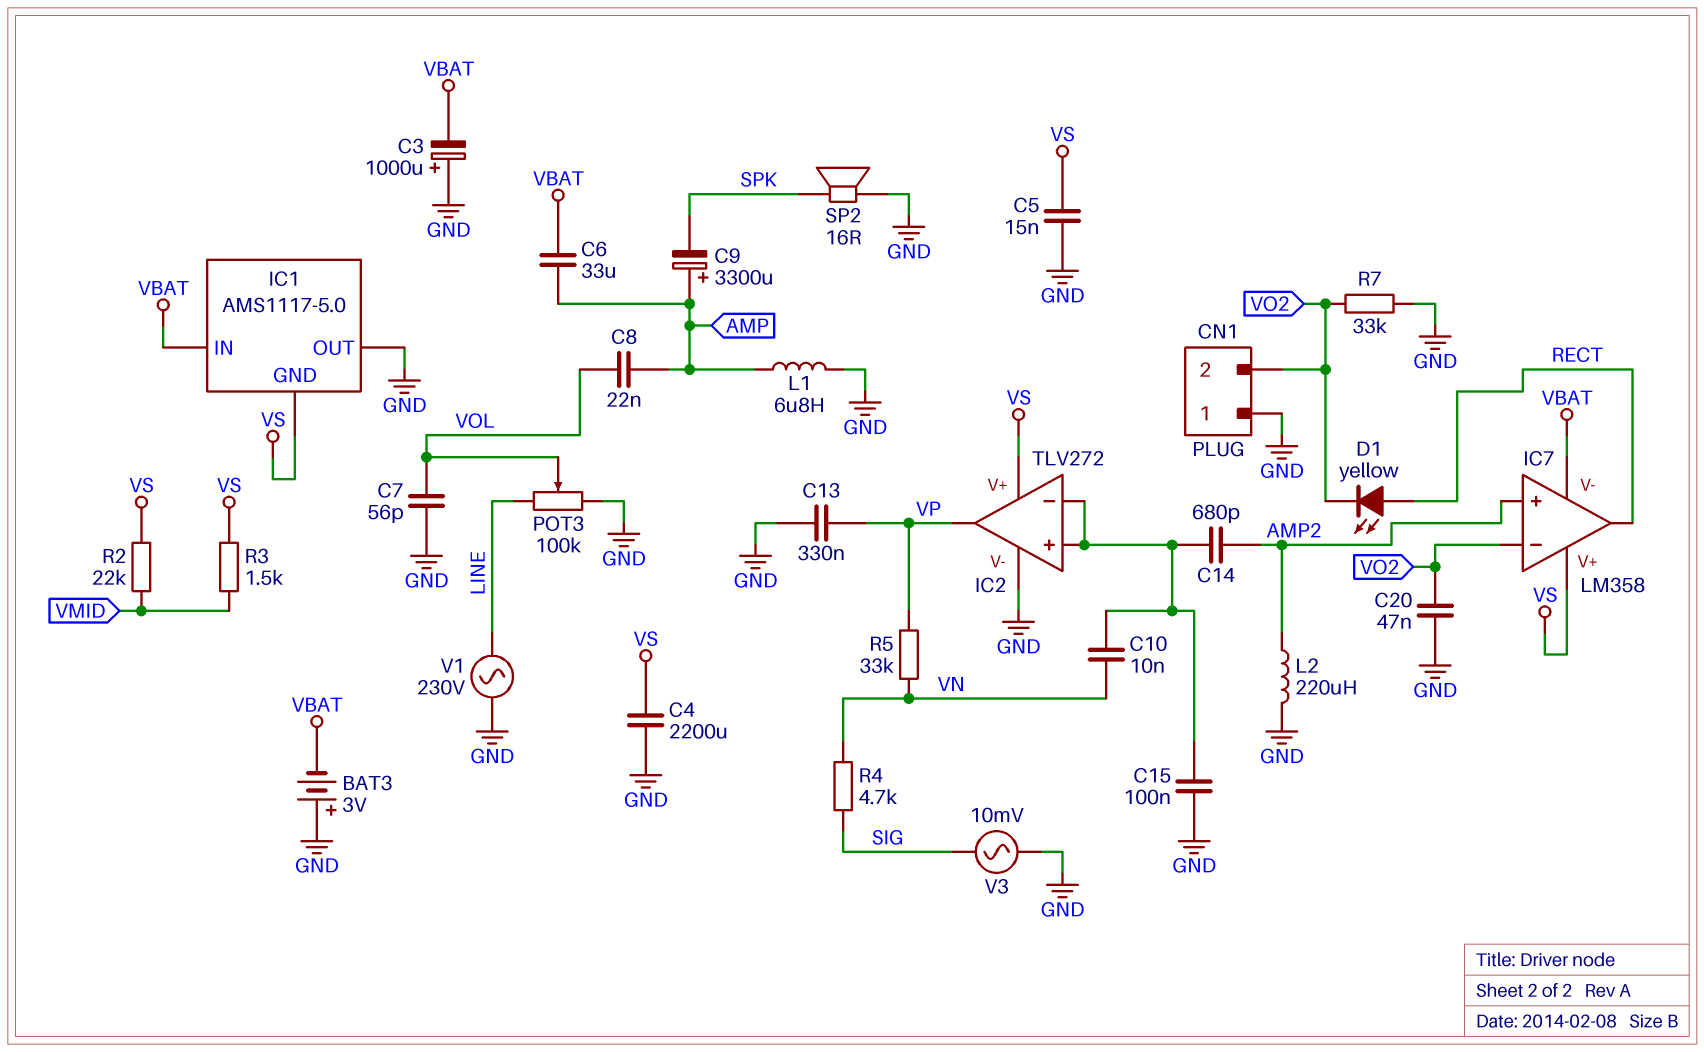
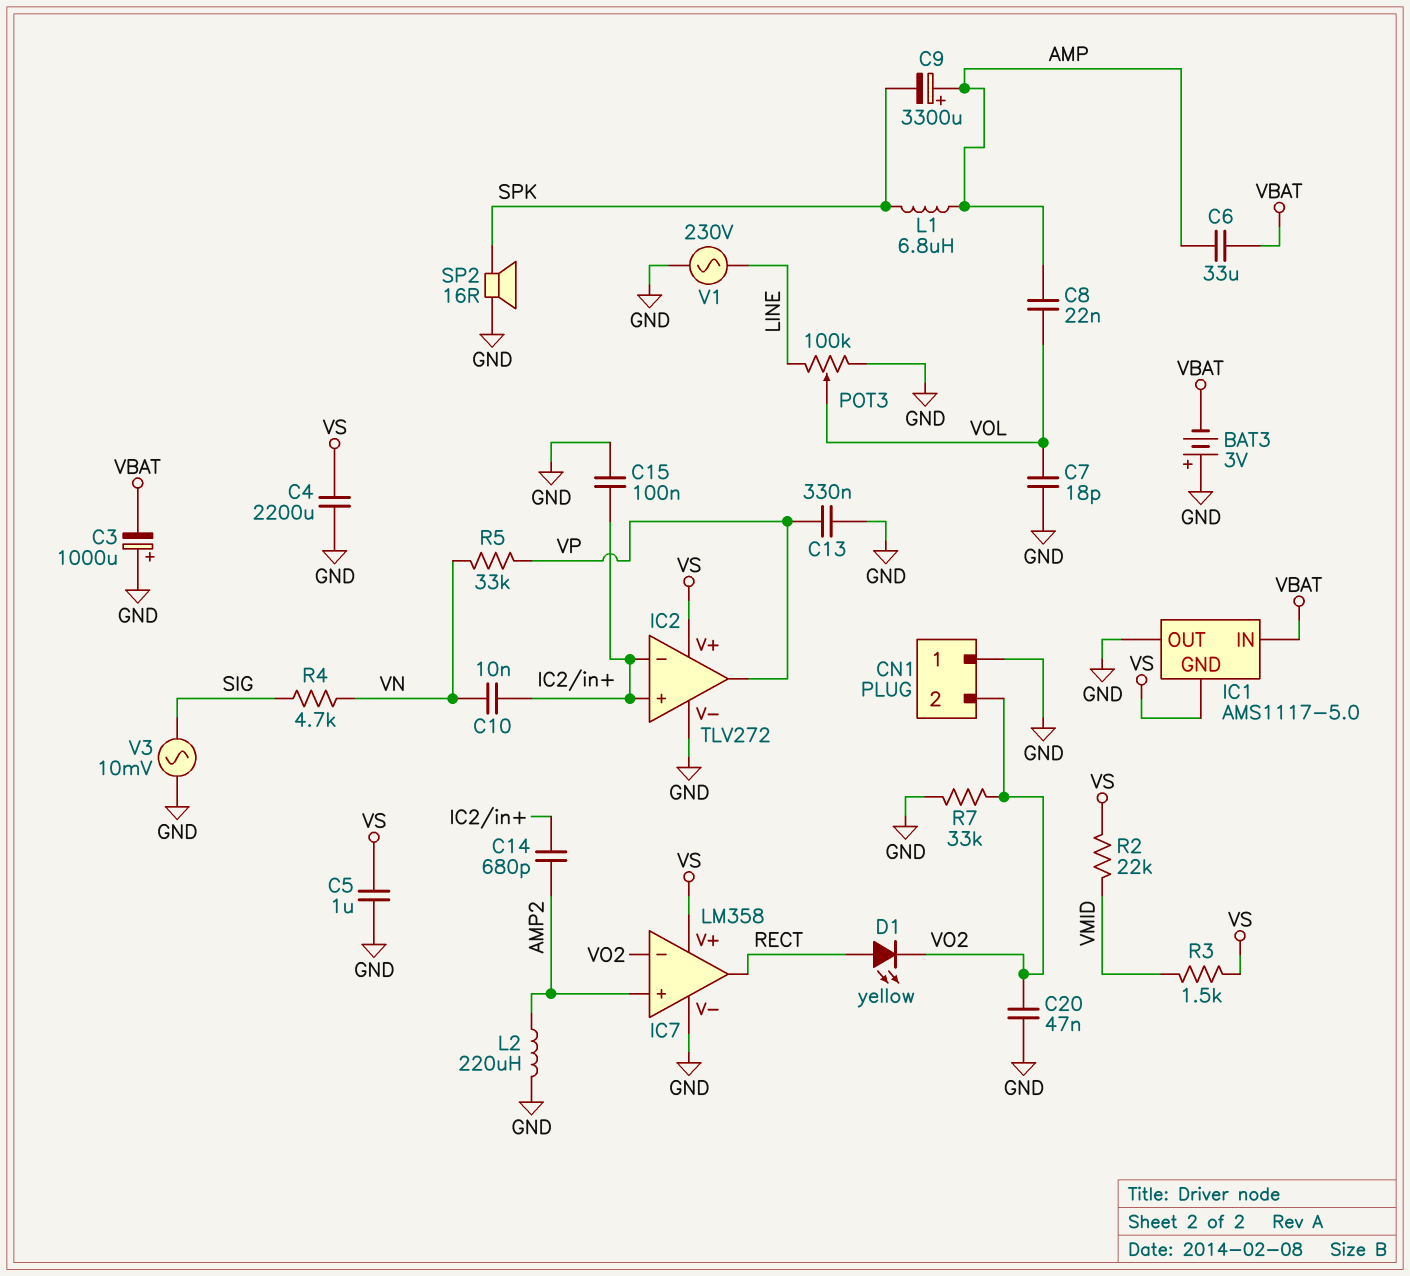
C5: 15nF (GND, VS) -> 1uF (GND, VS)
C7: 56pF (GND, VOL) -> 18pF (GND, VOL)
IC7 pin V-: VBAT -> GND
L1: 6.8uH (AMP, GND) -> 6.8uH (AMP, SPK)

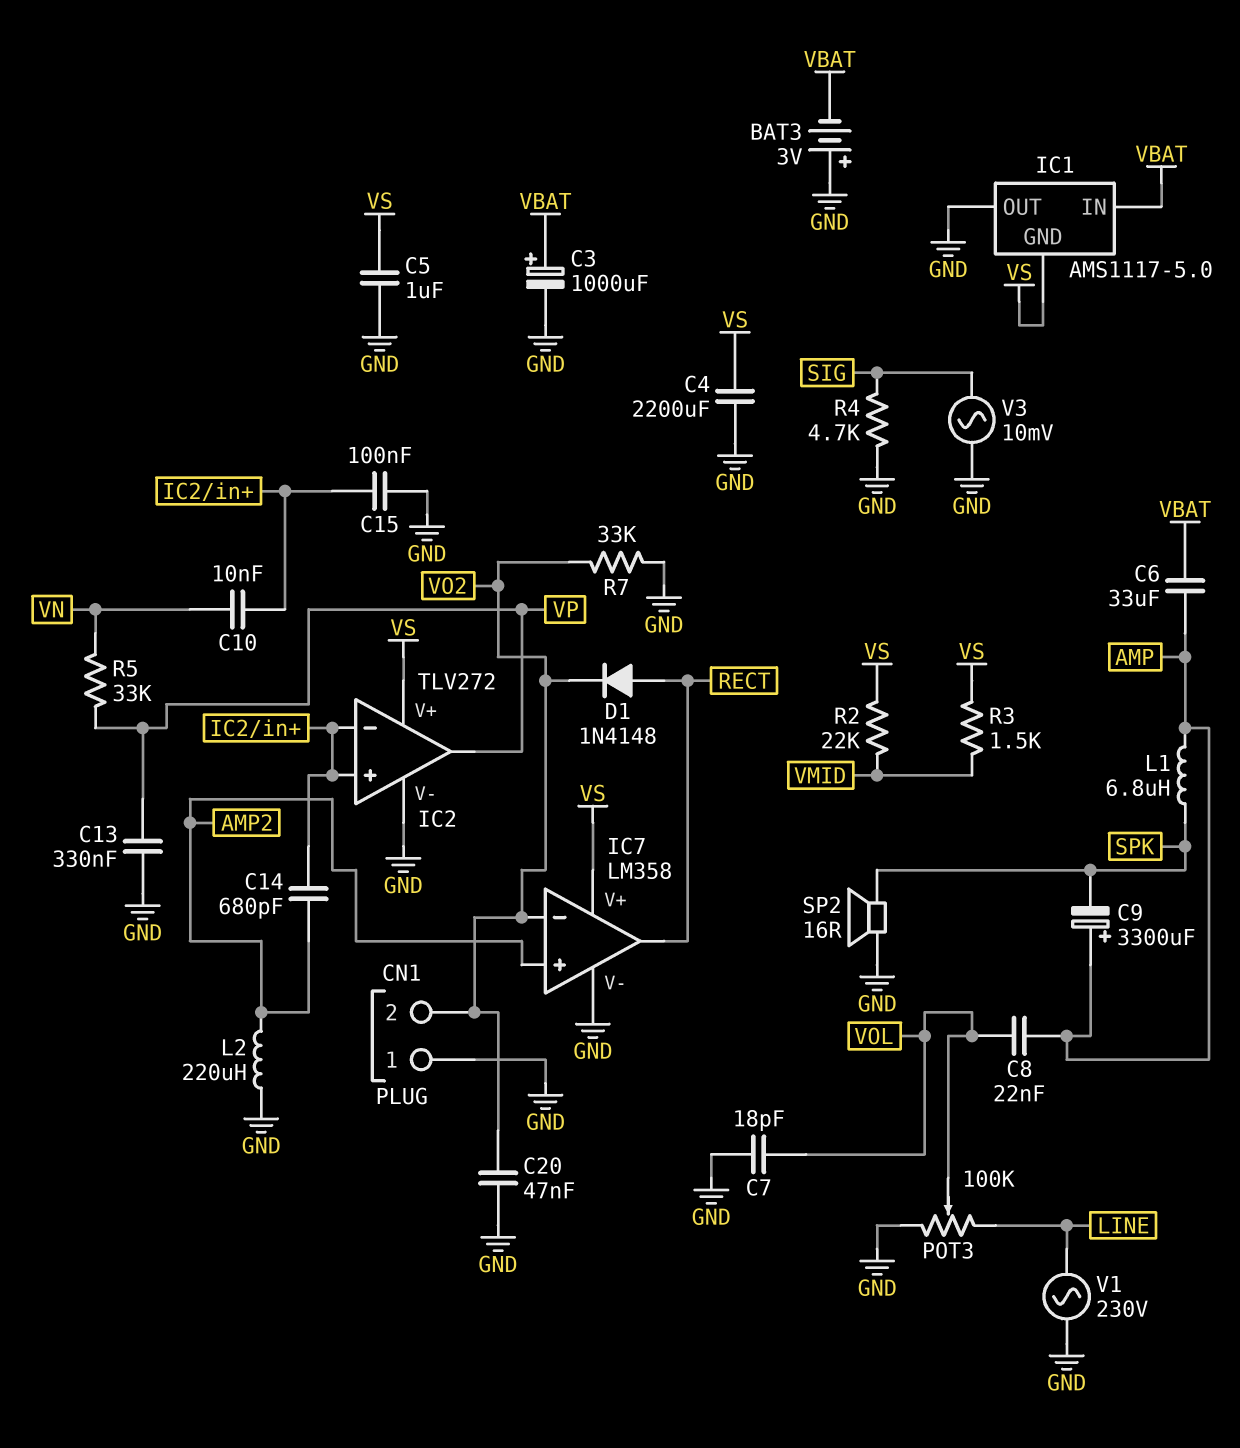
C3: 1000uF (plus GND, minus VBAT) -> 1000uF (plus VBAT, minus GND)
D1: LED yellow (A RECT, K VO2) -> diode 1N4148 (A RECT, K VO2)
R4: 4.7k (SIG, VN) -> 4.7k (GND, SIG)

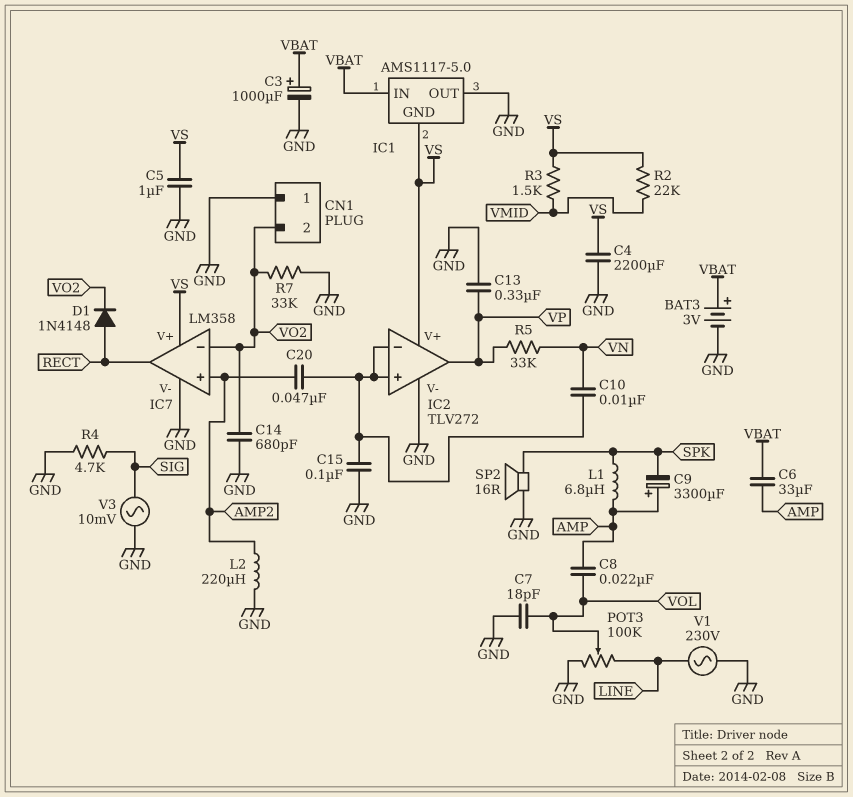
BAT3: 3V (plus GND, minus VBAT) -> 3V (plus VBAT, minus GND)
C14: 680pF (AMP2, IC2/in+) -> 680pF (GND, VO2)
C20: 47nF (GND, VO2) -> 47nF (AMP2, IC2/in+)

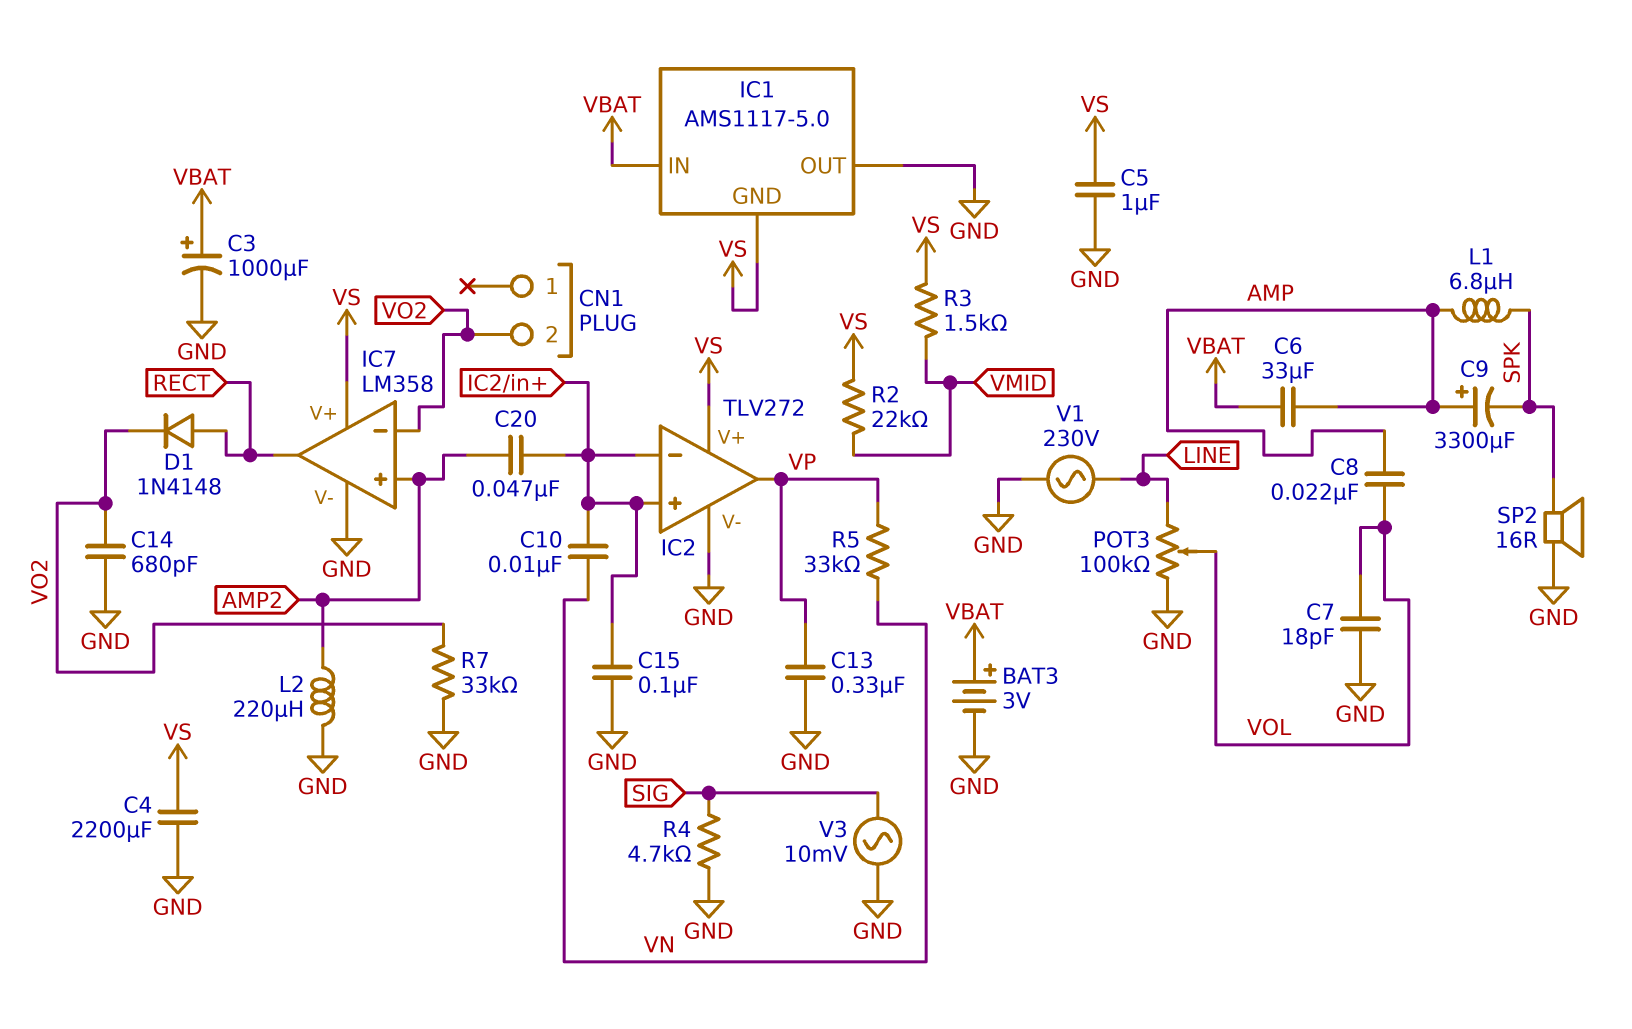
CN1 pin 1: GND -> none

